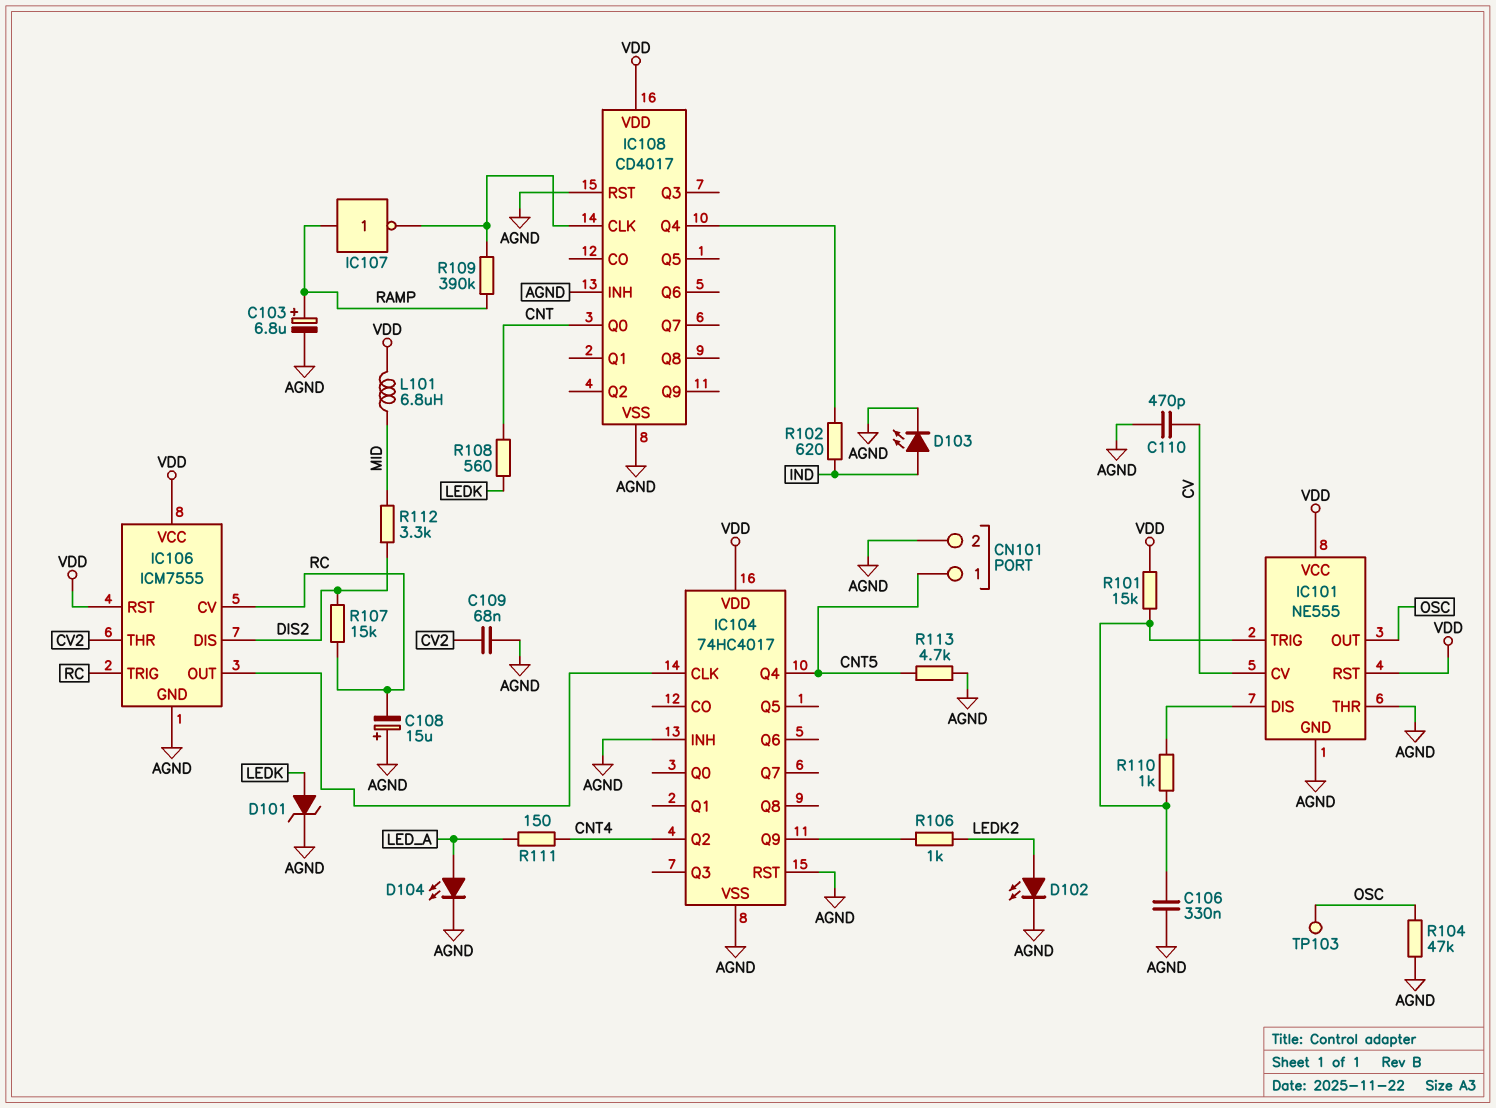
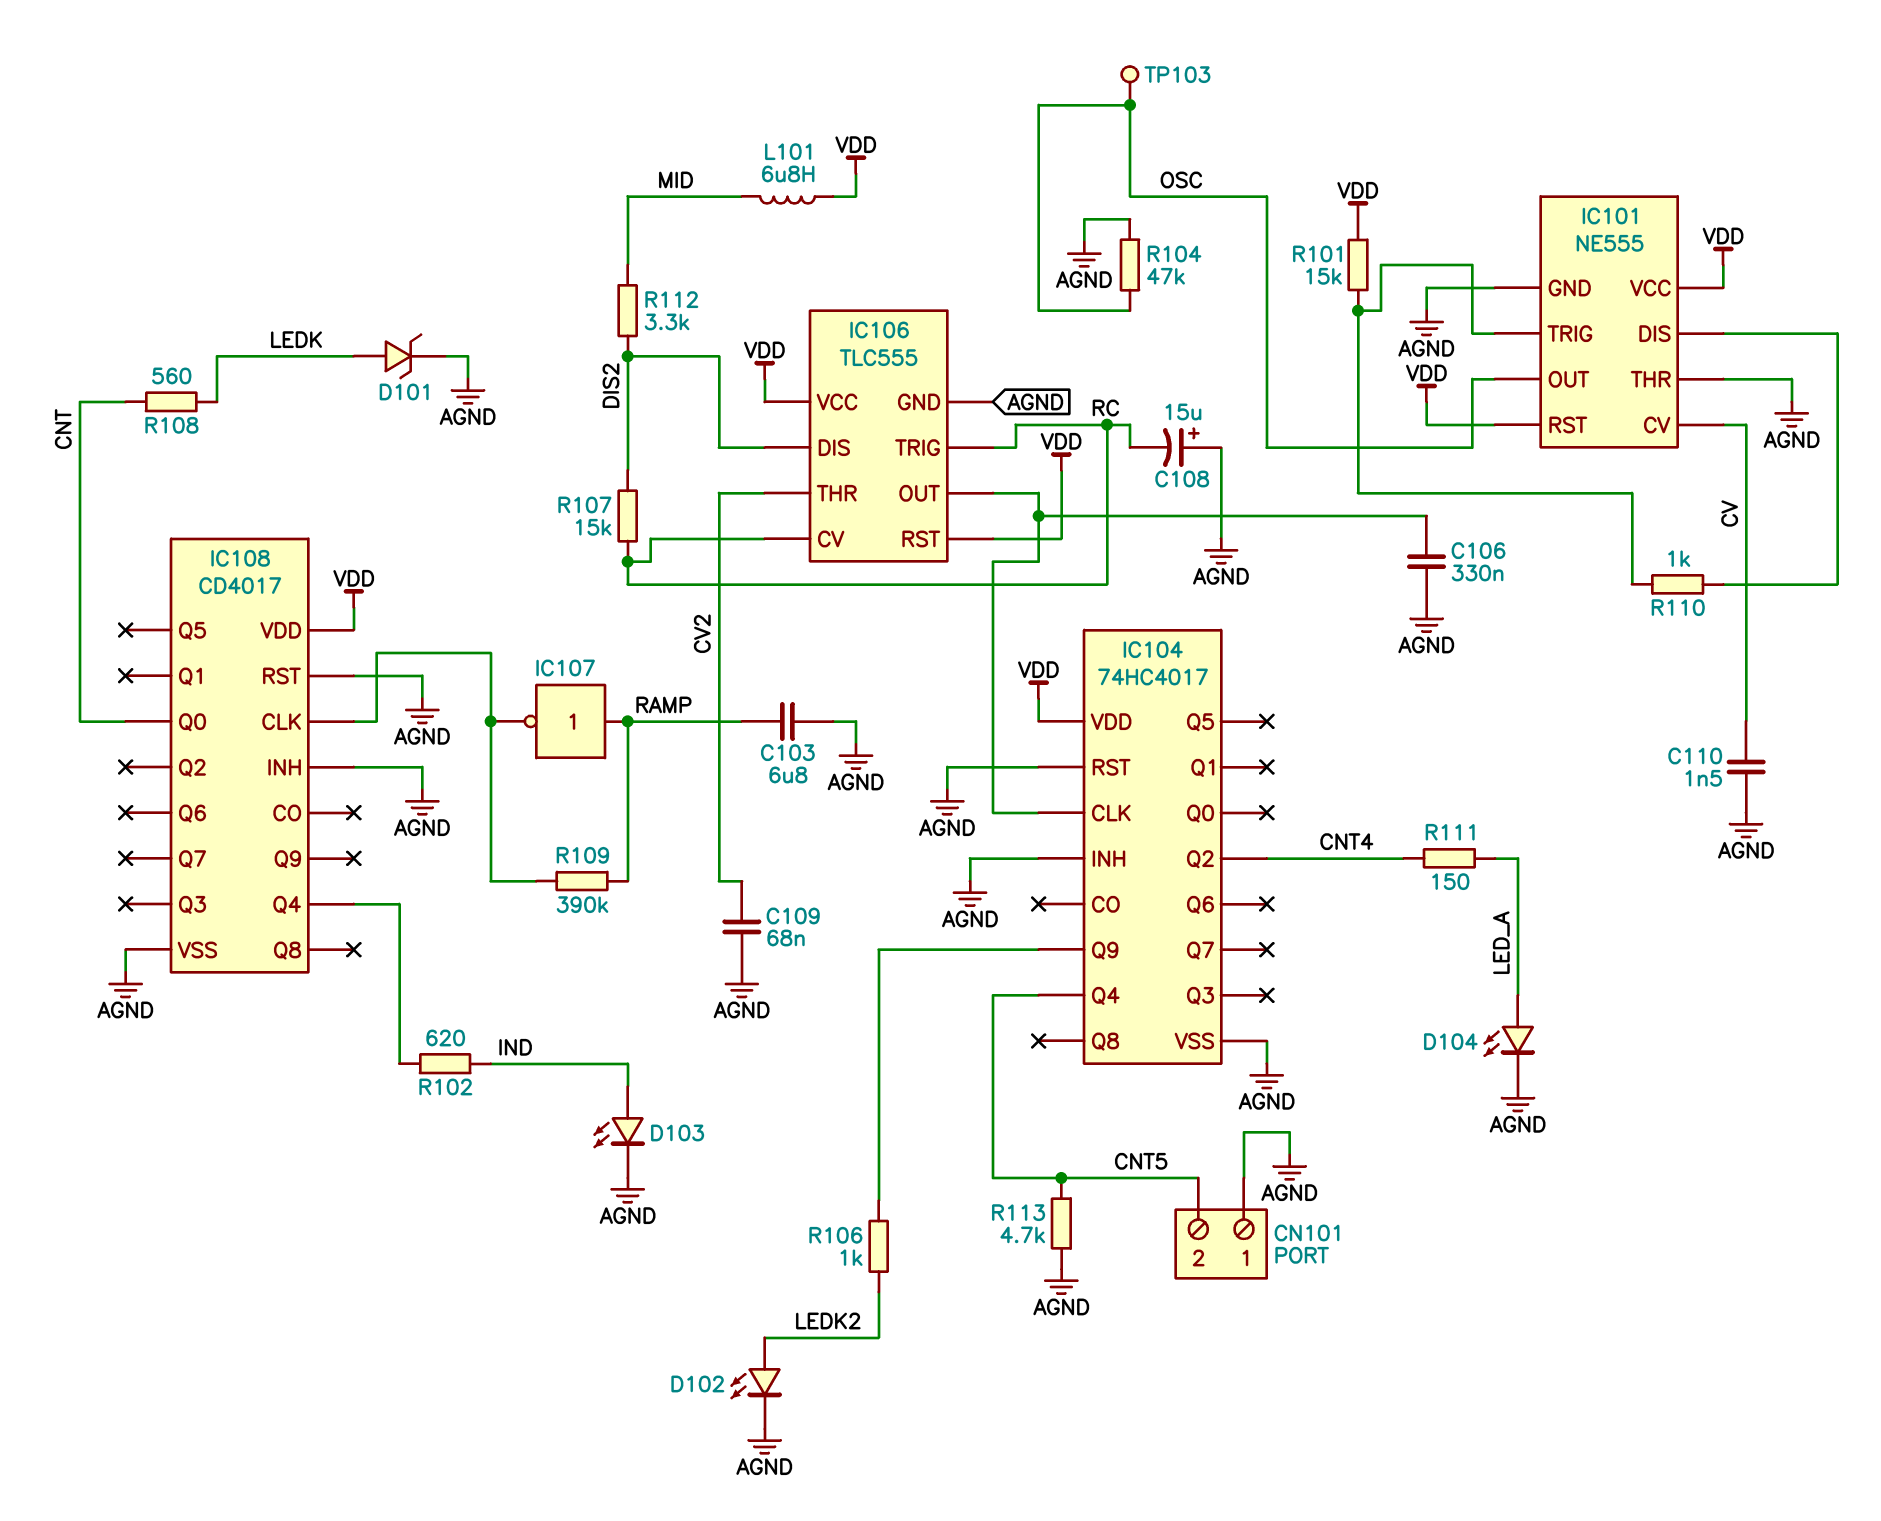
C103: 6.8uF (plus RAMP, minus AGND) -> 6.8uF (AGND, RAMP)
C106: 330nF (AGND, IC101/TRIG) -> 330nF (AGND, IC104/CLK)
C110: 470pF (AGND, CV) -> 1.5nF (AGND, CV)
CN101 pin 1: CNT5 -> AGND
CN101 pin 2: AGND -> CNT5
IC106: ICM7555 -> TLC555

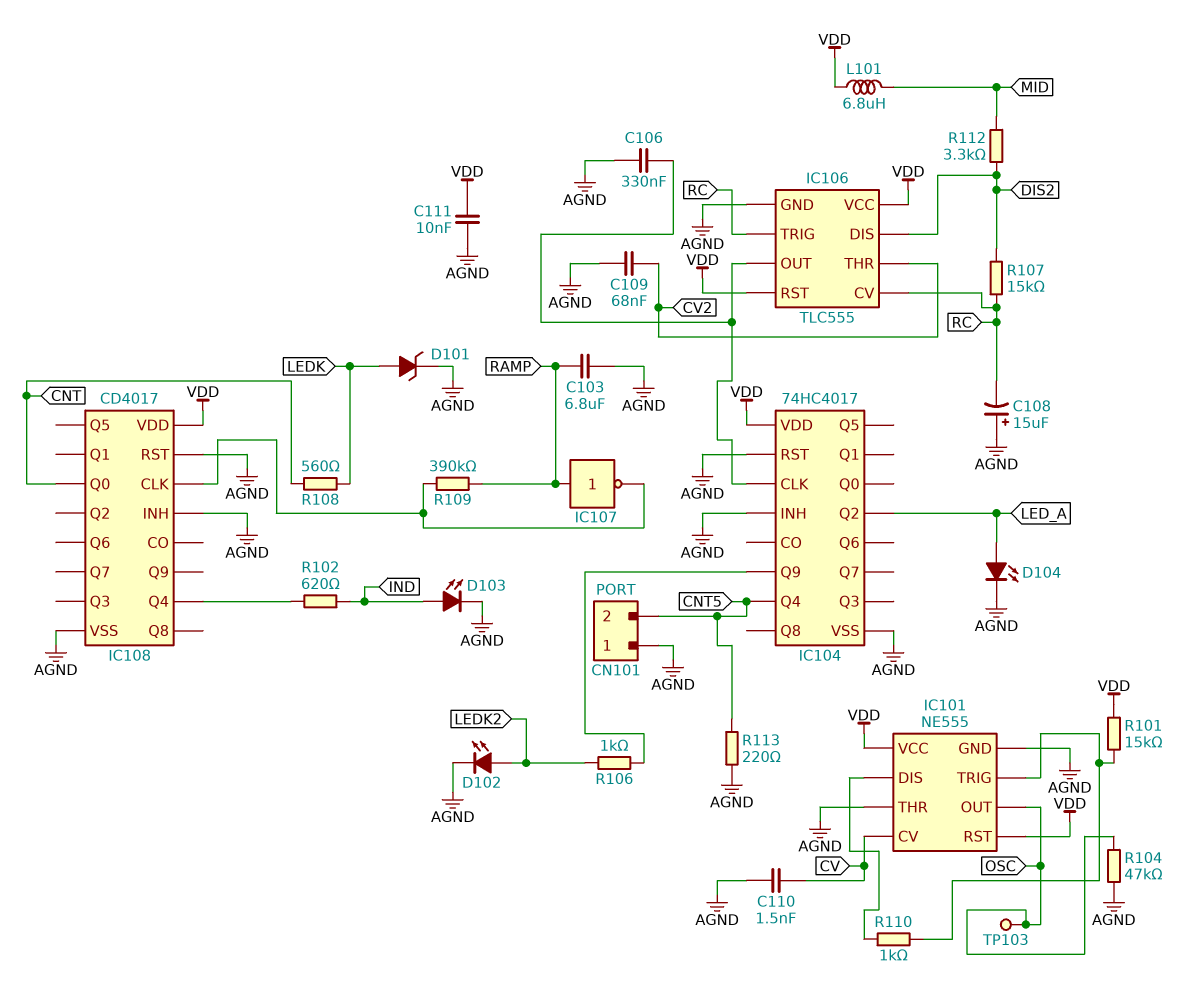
C111: none -> 10nF (AGND, VDD)
IC104 pin Q2: CNT4 -> LED_A
R111: 150 (CNT4, LED_A) -> none
R113: 4.7k (AGND, CNT5) -> 220 (AGND, CNT5)

